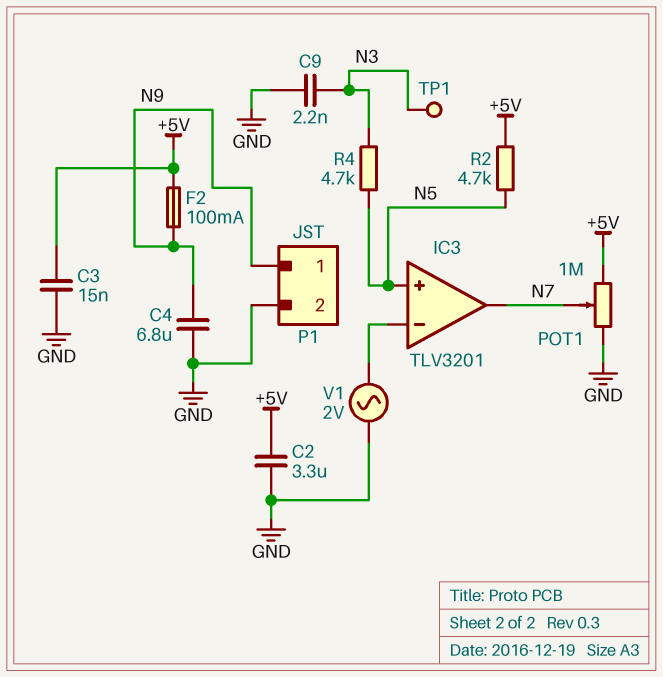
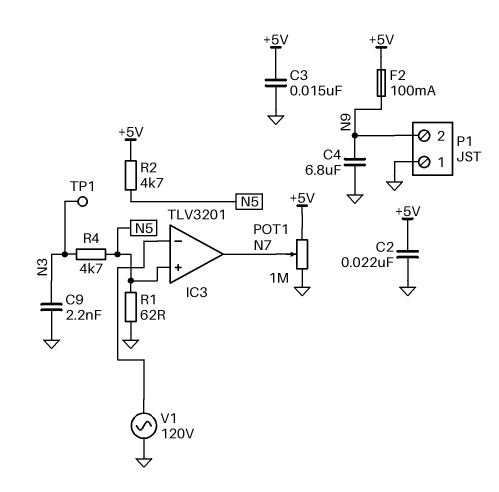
C2: 3.3uF (+5V, GND) -> 22nF (+5V, GND)
P1 pin 1: N9 -> GND
P1 pin 2: GND -> N9
R1: none -> 62 (GND, N5)
V1: AC 2V (GND, IC3/in-) -> AC 120V (GND, IC3/in-)

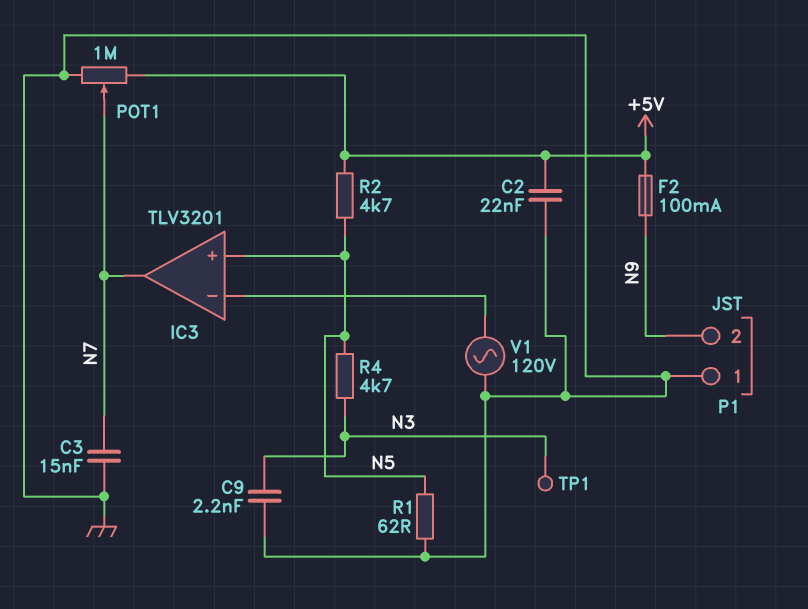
C3: 15nF (+5V, GND) -> 15nF (GND, N7)
C4: 6.8uF (GND, N9) -> none

